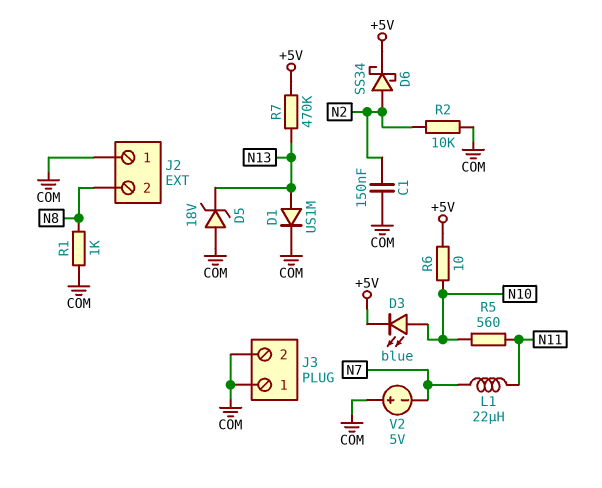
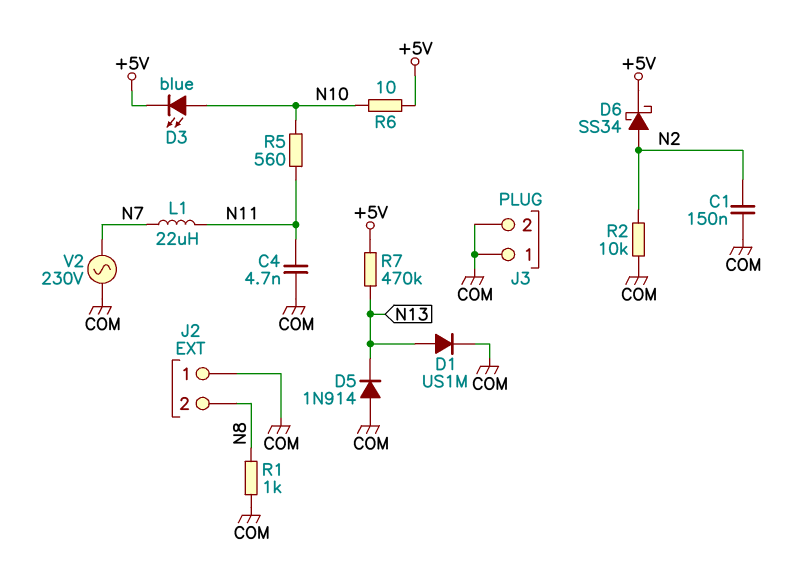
C4: none -> 4.7nF (COM, N11)
D5: zener 18V (A COM, K N13) -> diode 1N914 (A COM, K N13)
V2: 5V (plus COM, minus N7) -> AC 230V (COM, N7)

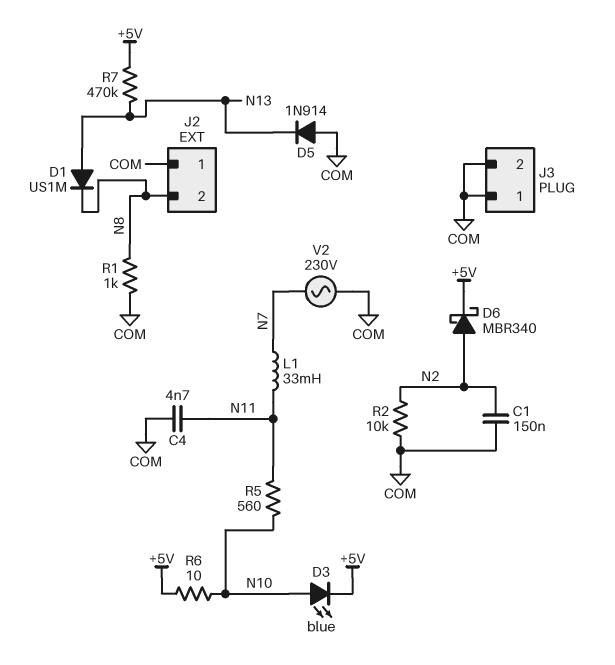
D1: diode US1M (A N13, K COM) -> diode US1M (A N13, K N8)
D6: schottky SS34 (A N2, K +5V) -> schottky MBR340 (A N2, K +5V)
L1: 22uH (N7, N11) -> 33mH (N7, N11)

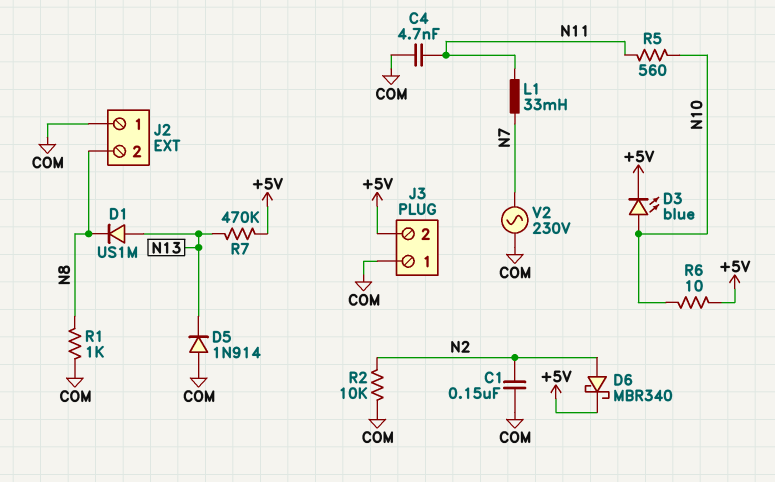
J3 pin 2: COM -> +5V

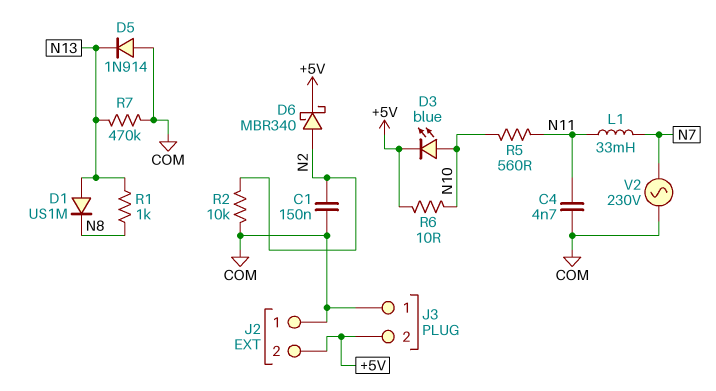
J2 pin 2: N8 -> +5V
R1: 1k (COM, N8) -> 1k (N8, N13)
R7: 470k (+5V, N13) -> 470k (COM, N13)

